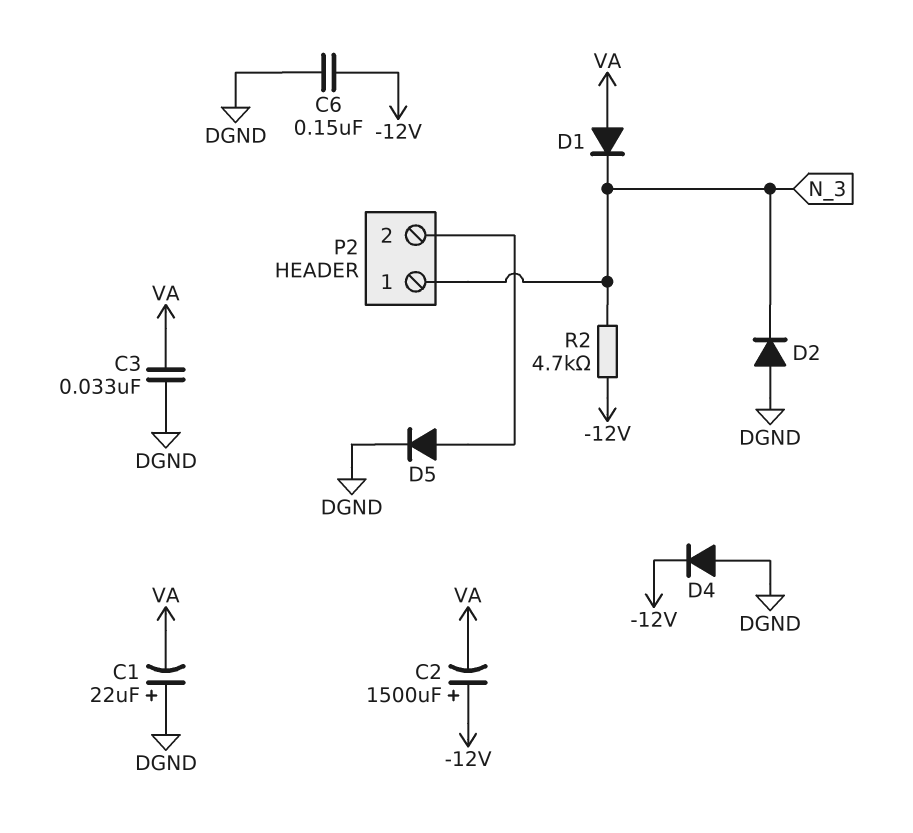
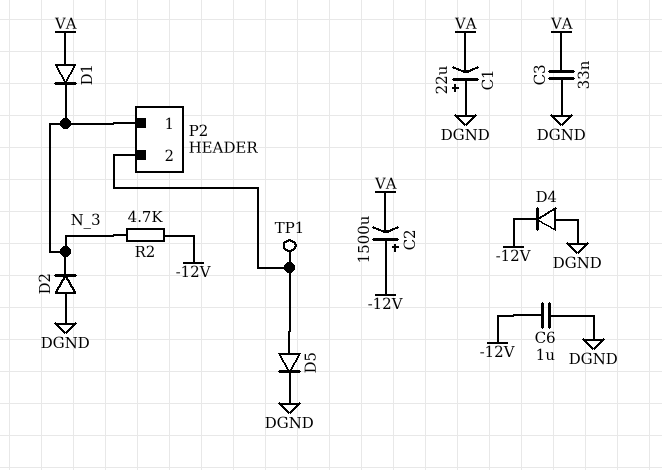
C6: 150nF (-12V, DGND) -> 1uF (-12V, DGND)
TP1: none -> test point (P2/2)

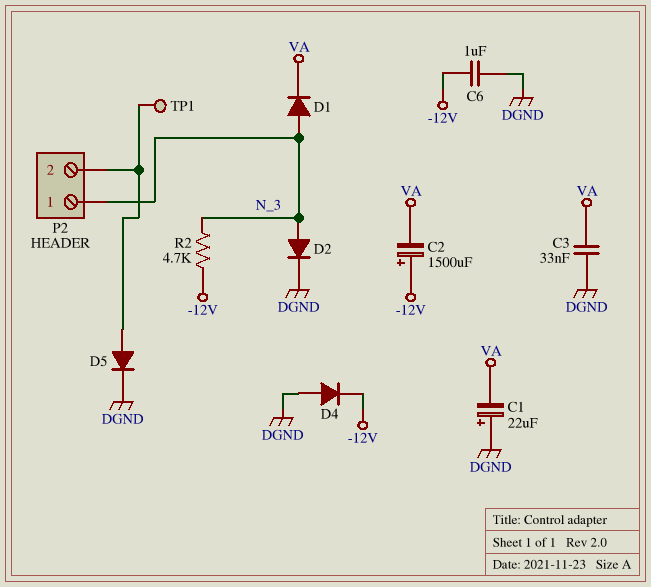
D1: diode (A VA, K N_3) -> diode (A N_3, K VA)
D2: diode (A DGND, K N_3) -> diode (A N_3, K DGND)

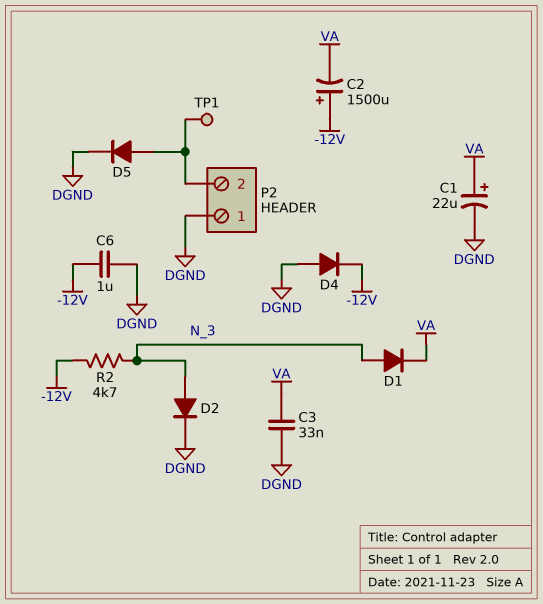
C1: 22uF (plus DGND, minus VA) -> 22uF (plus VA, minus DGND)
P2 pin 1: N_3 -> DGND

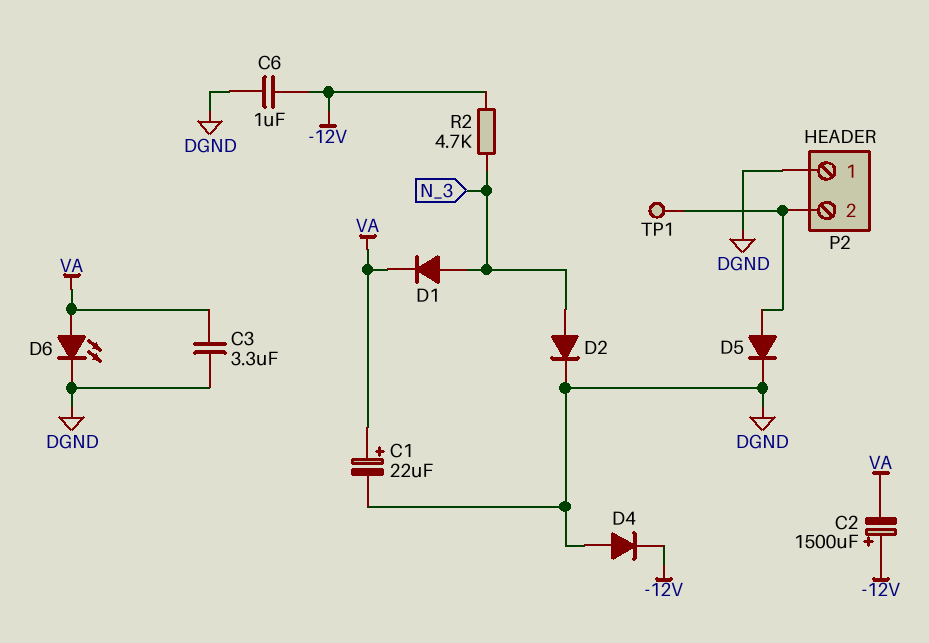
C3: 33nF (DGND, VA) -> 3.3uF (DGND, VA)
D6: none -> LED (A VA, K DGND)

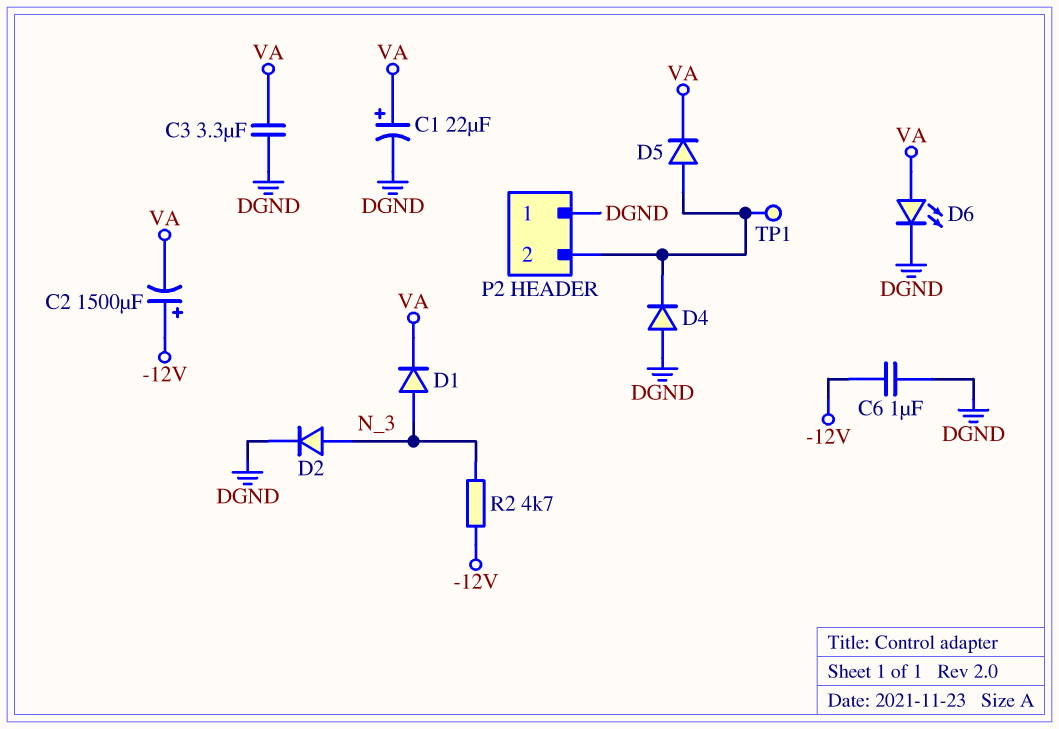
D4: diode (A DGND, K -12V) -> diode (A DGND, K P2/2)
D5: diode (A P2/2, K DGND) -> diode (A P2/2, K VA)

